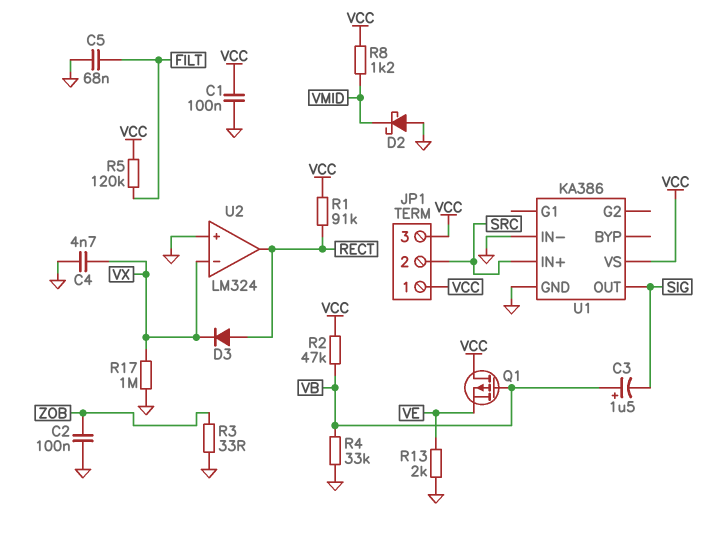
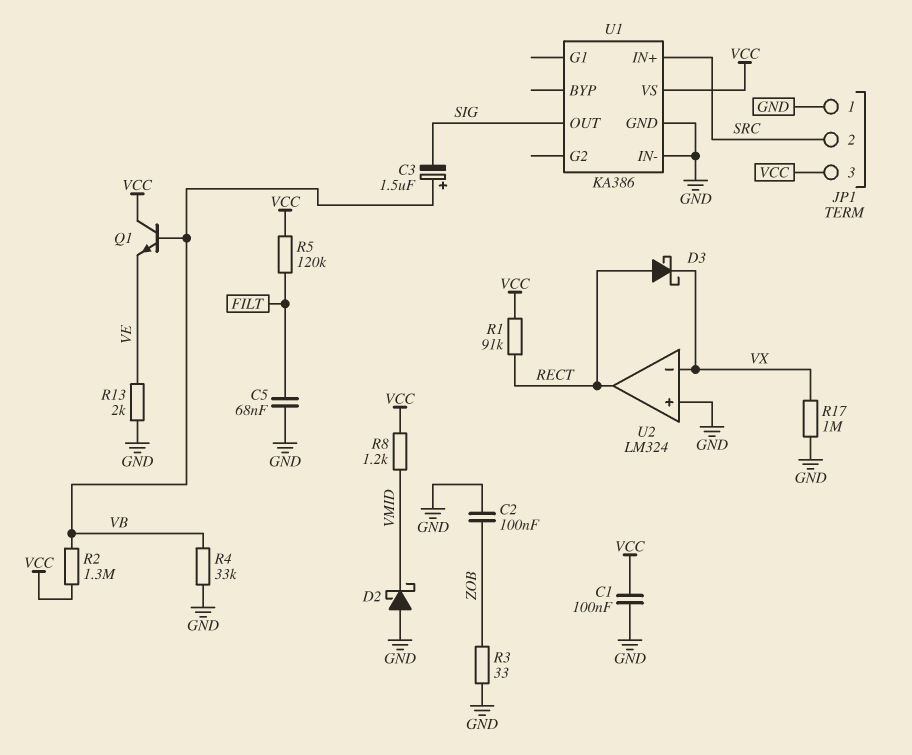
C4: 4.7nF (GND, VX) -> none
D3: diode (A RECT, K VX) -> schottky (A RECT, K VX)
JP1 pin 1: VCC -> GND
Q1: PMOS (G VB, D VCC, S VE) -> NPN (B VB, C VCC, E VE)
R2: 47k (VB, VCC) -> 1.3M (VB, VCC)

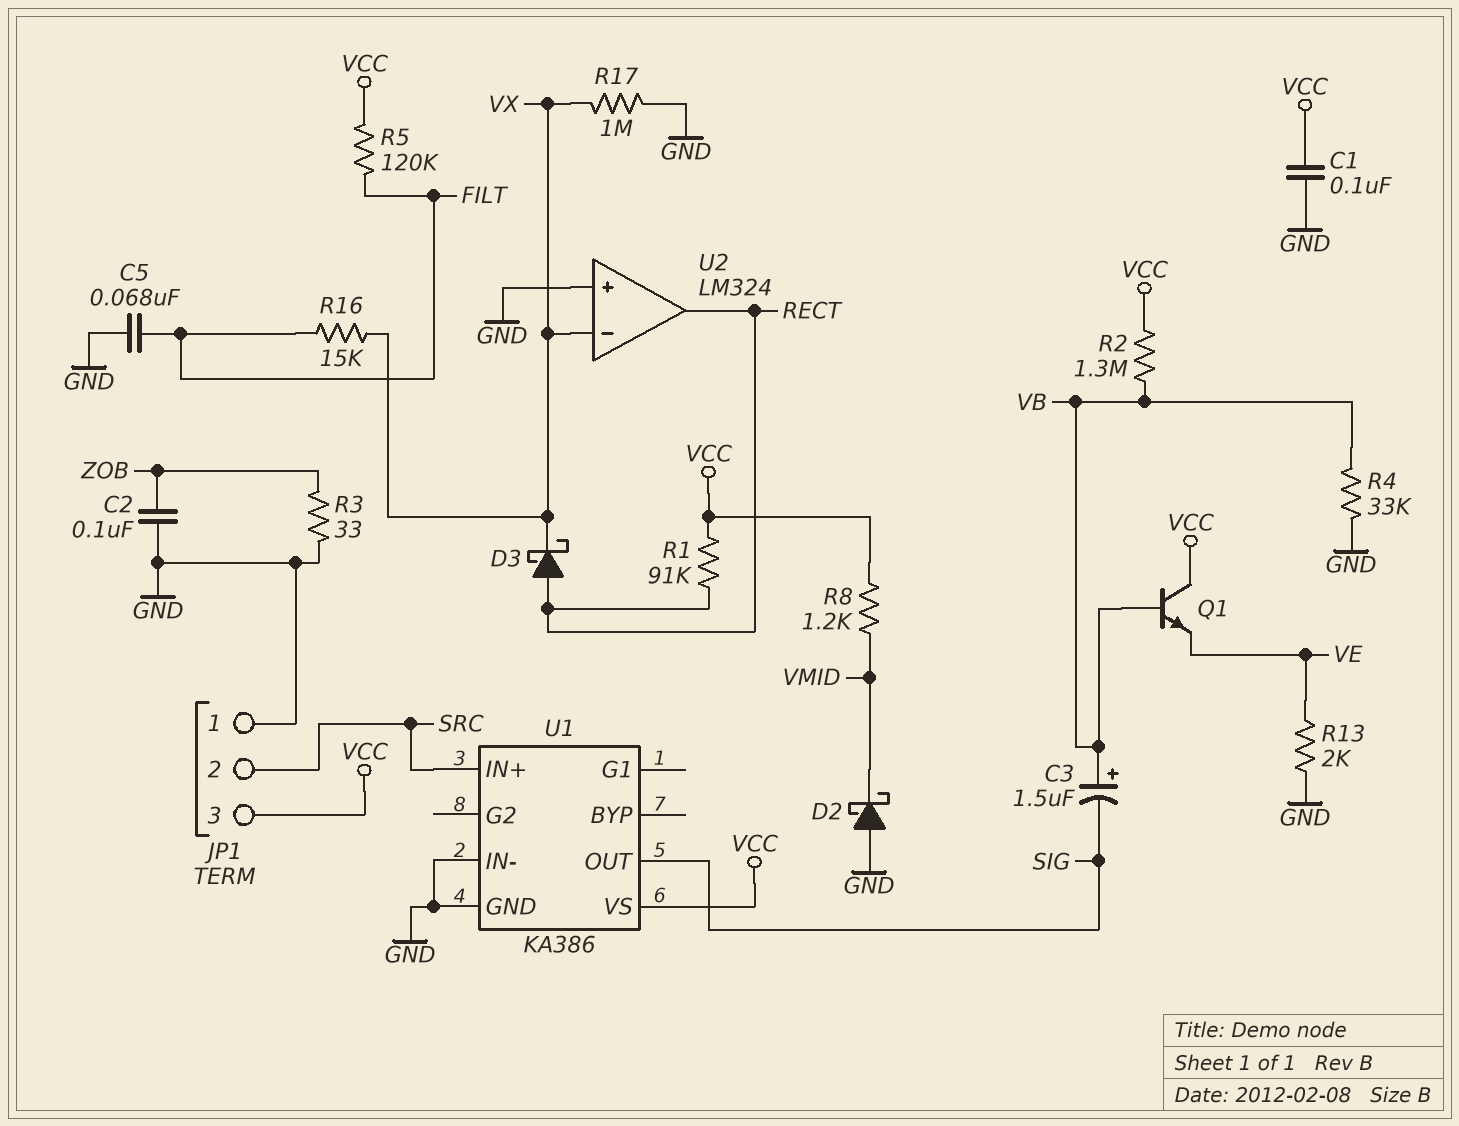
R16: none -> 15k (FILT, VX)

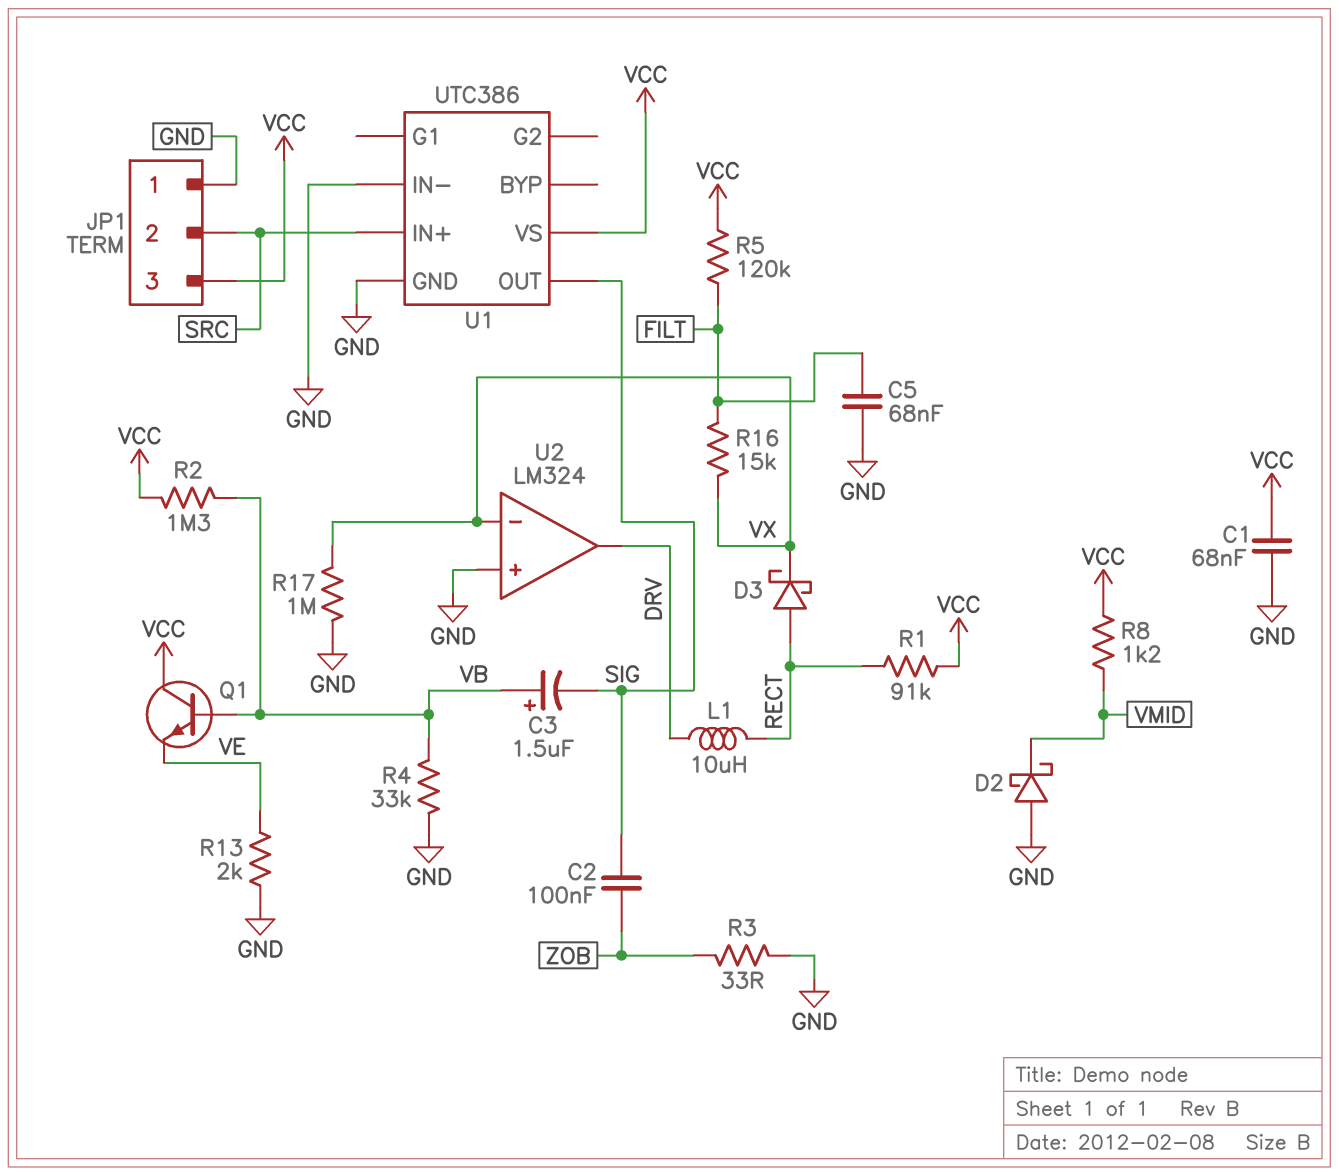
C1: 100nF (GND, VCC) -> 68nF (GND, VCC)
C2: 100nF (GND, ZOB) -> 100nF (SIG, ZOB)
L1: none -> 10uH (DRV, RECT)
U1: KA386 -> UTC386
U2 pin out: RECT -> DRV

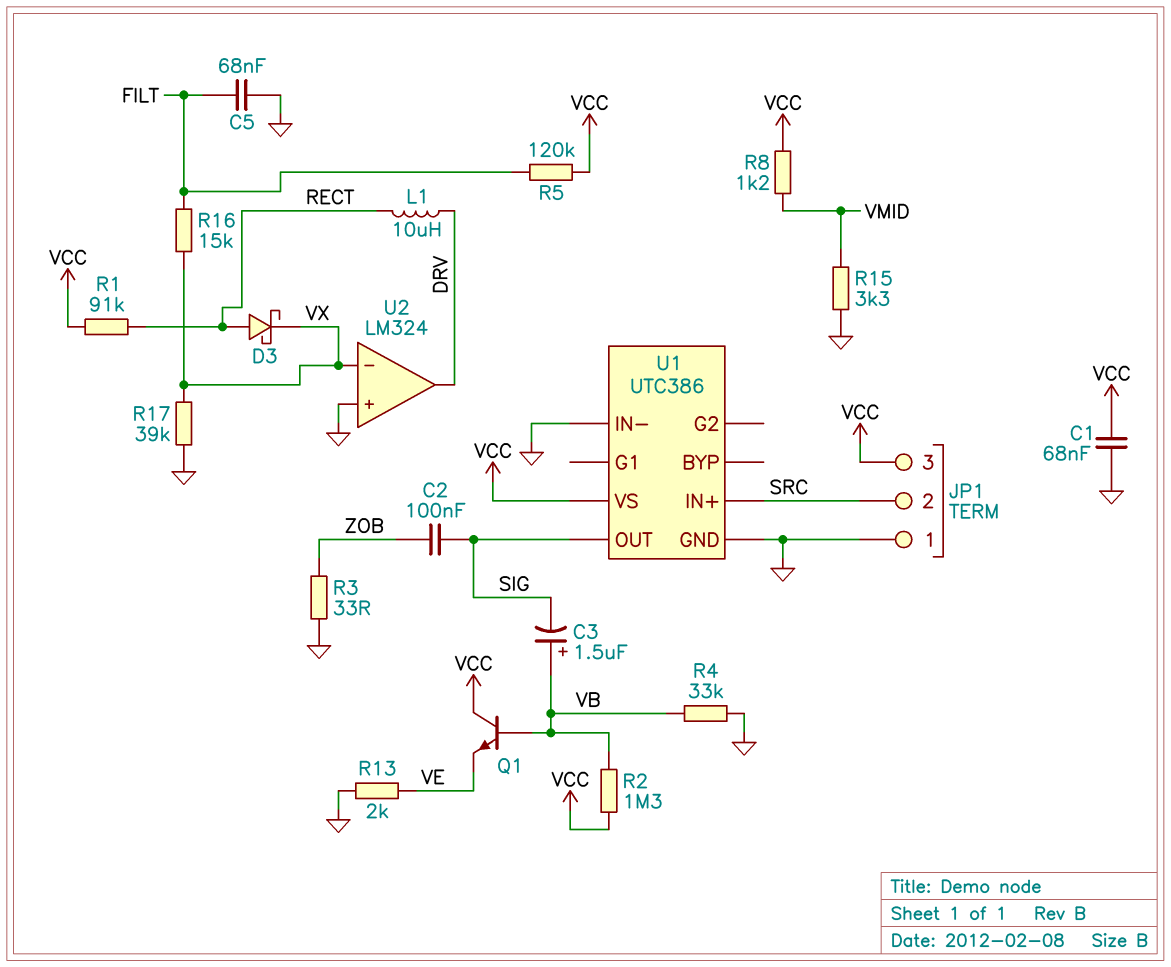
D2: schottky (A GND, K VMID) -> none
R15: none -> 3.3k (GND, VMID)
R17: 1M (GND, VX) -> 39k (GND, VX)

